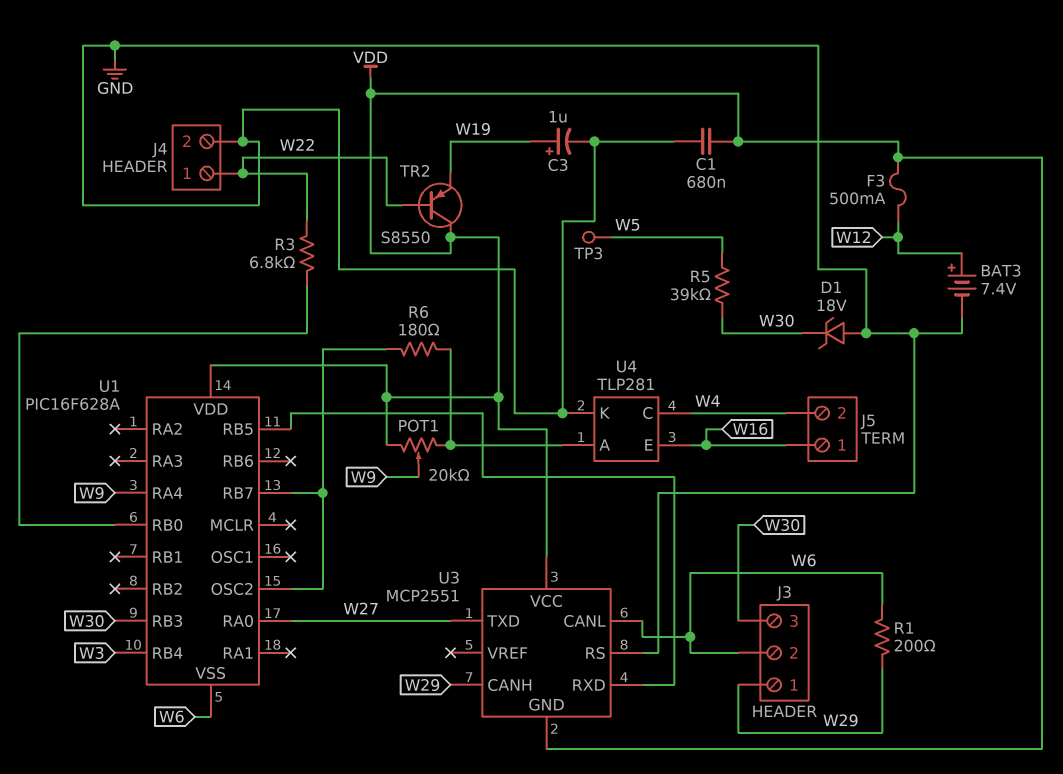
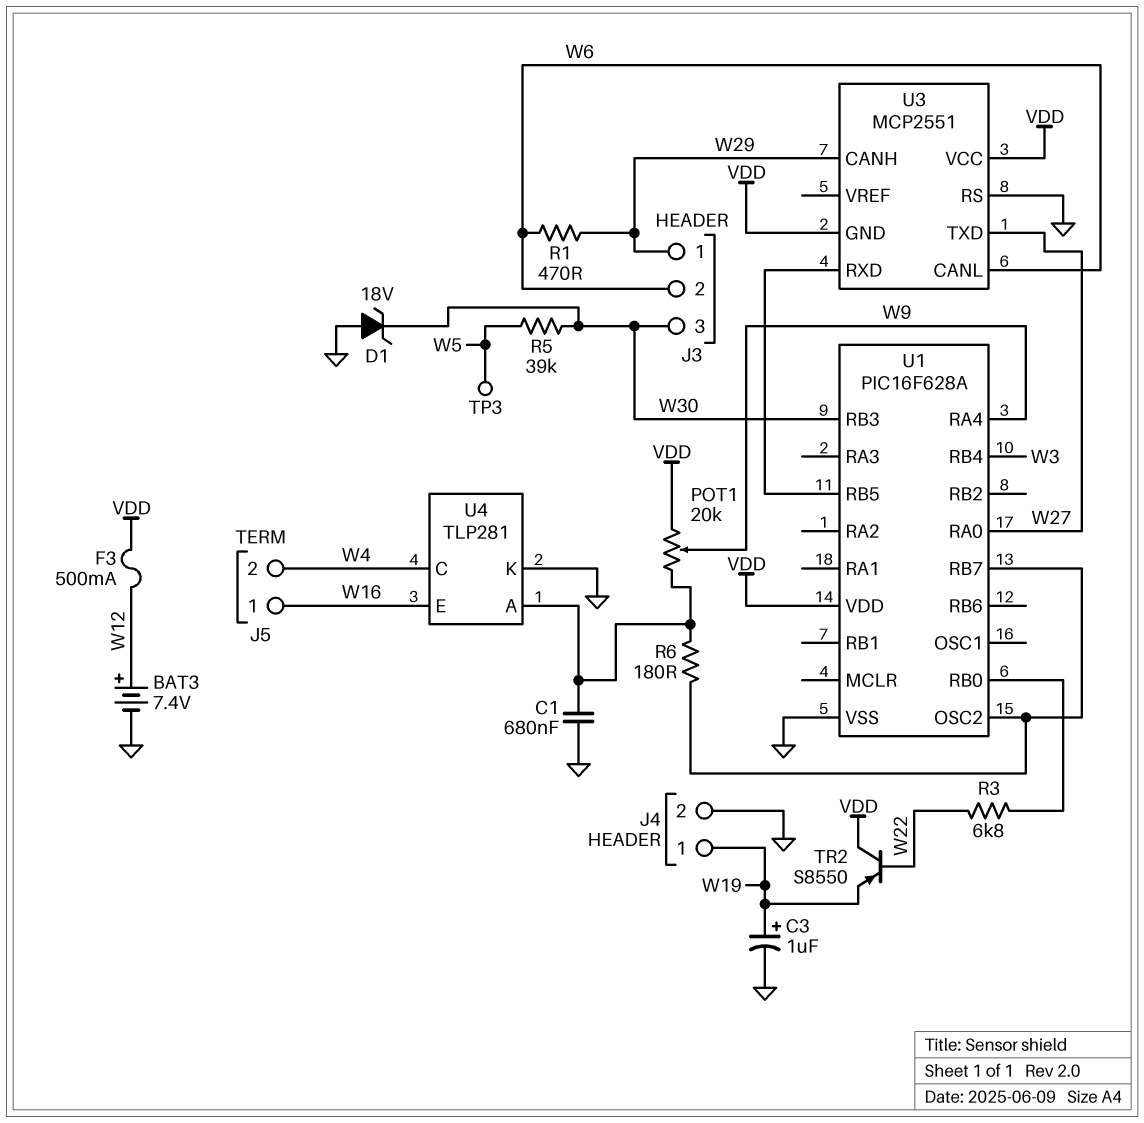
C1: 680nF (GND, VDD) -> 680nF (GND, U4/A)
J4 pin 1: W22 -> W19
R1: 200 (W6, W29) -> 470 (W6, W29)
U1 pin VSS: W6 -> GND

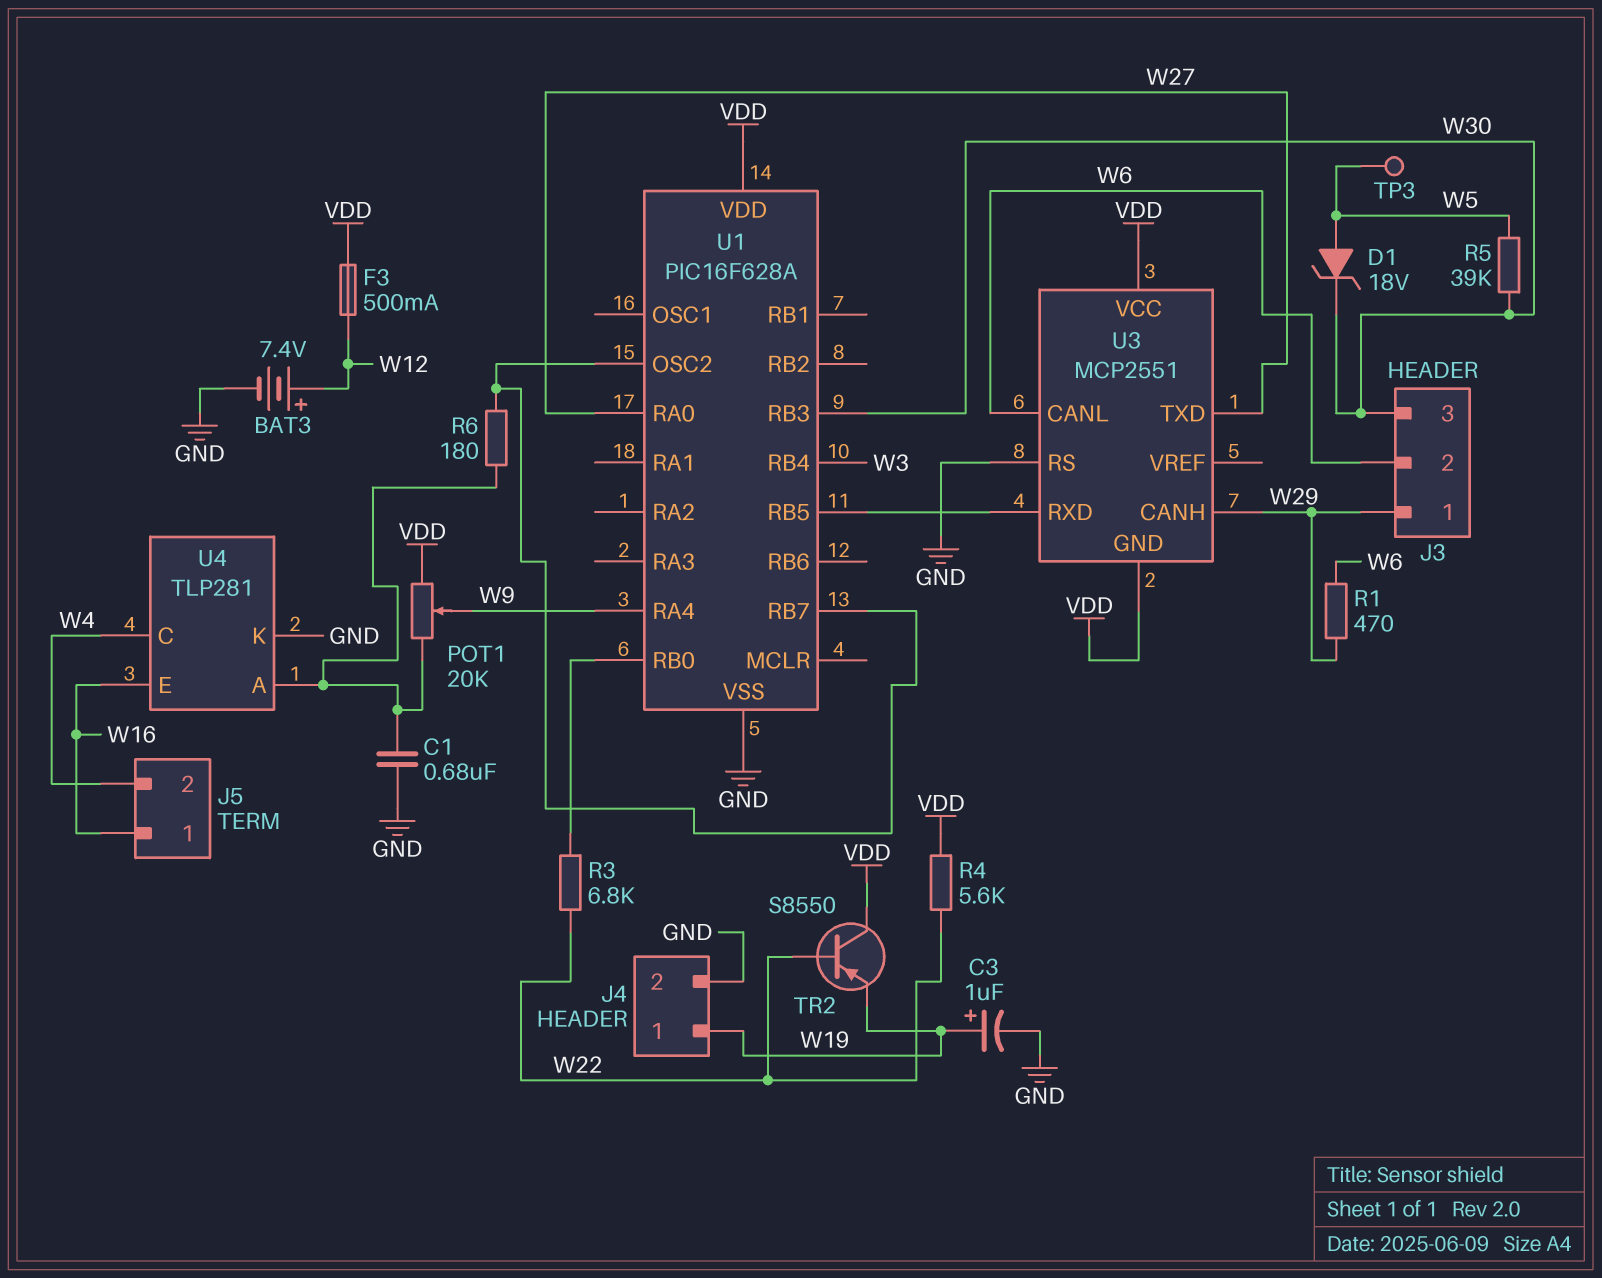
D1: zener 18V (A GND, K W30) -> zener 18V (A W5, K W30)
R4: none -> 5.6k (VDD, W22)

